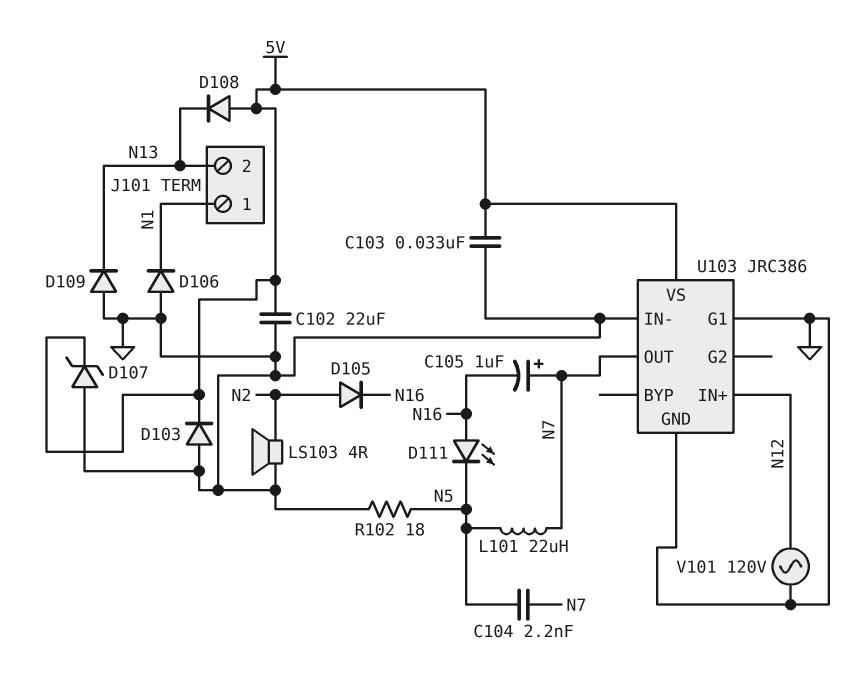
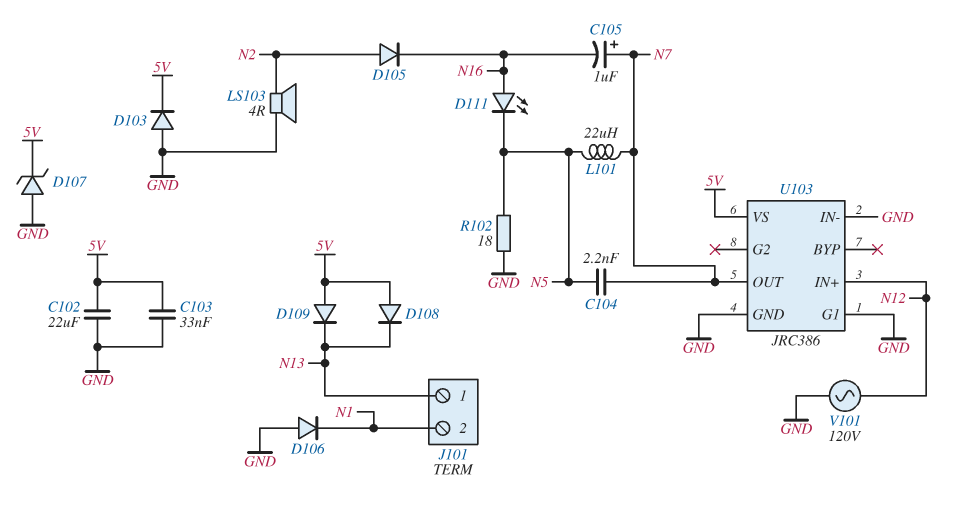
D109: diode (A GND, K N13) -> diode (A 5V, K N13)
J101 pin 1: N1 -> N13
J101 pin 2: N13 -> N1

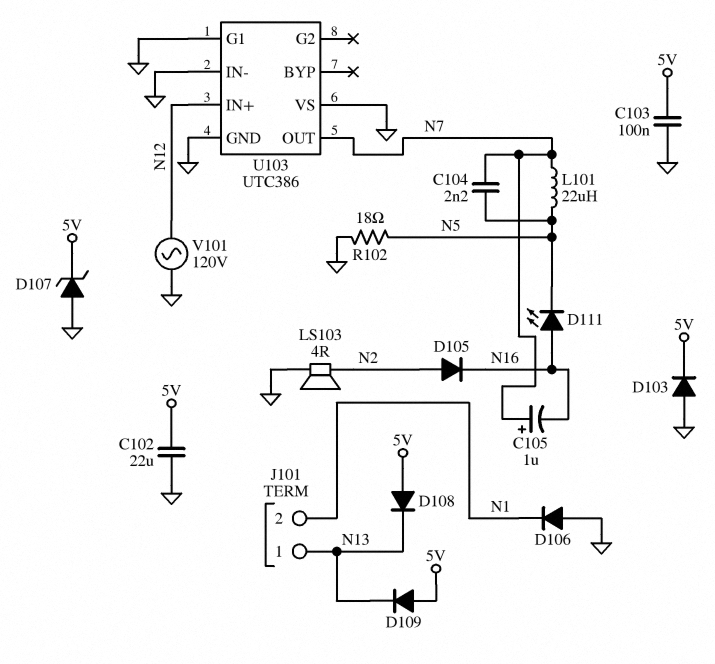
C103: 33nF (5V, GND) -> 100nF (5V, GND)
U103: JRC386 -> UTC386
U103 pin VS: 5V -> GND

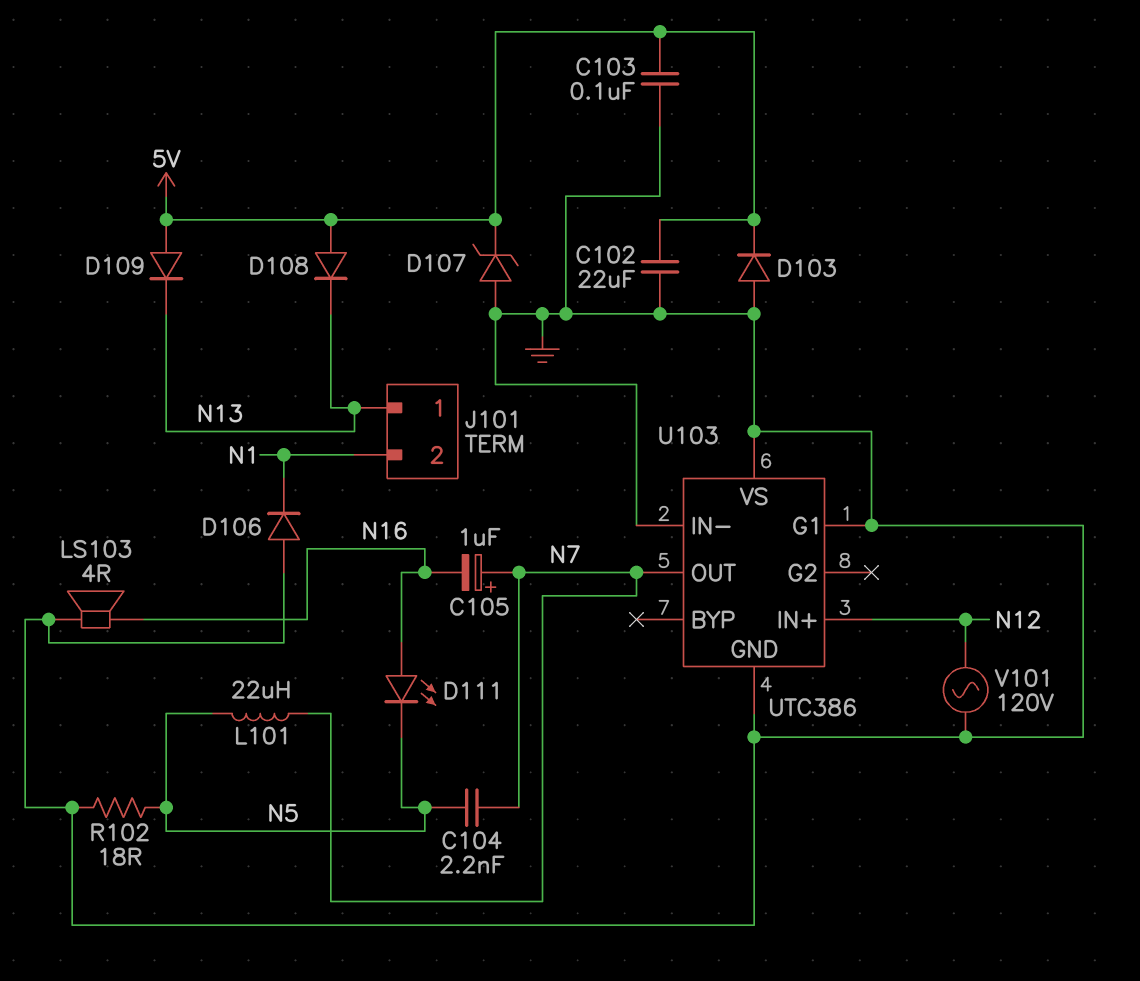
D105: diode (A N2, K N16) -> none
LS103: speaker 4R (GND, N2) -> speaker 4R (GND, N16)

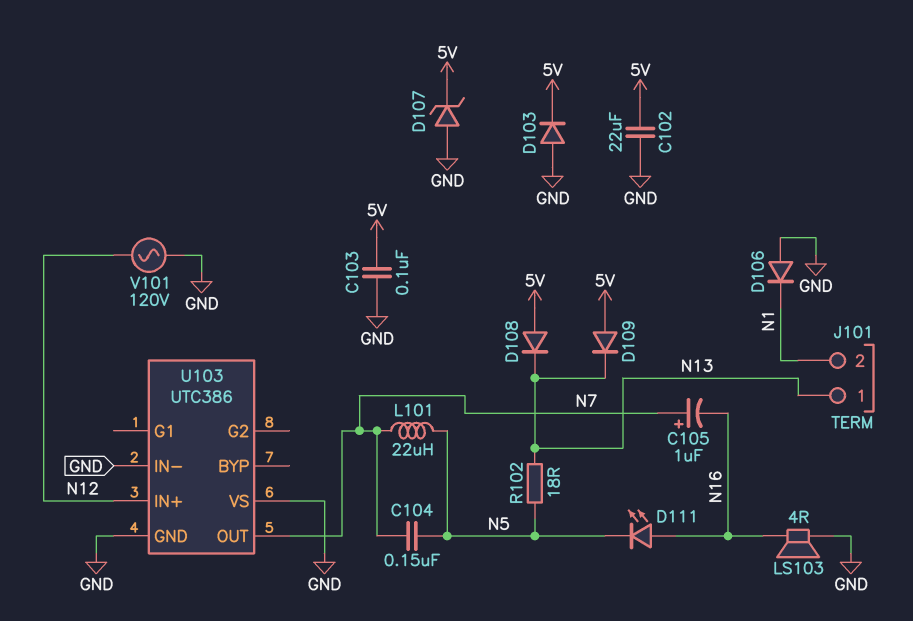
C104: 2.2nF (N5, N7) -> 150nF (N5, N7)
R102: 18 (GND, N5) -> 18 (N5, N13)
U103 pin G1: GND -> none

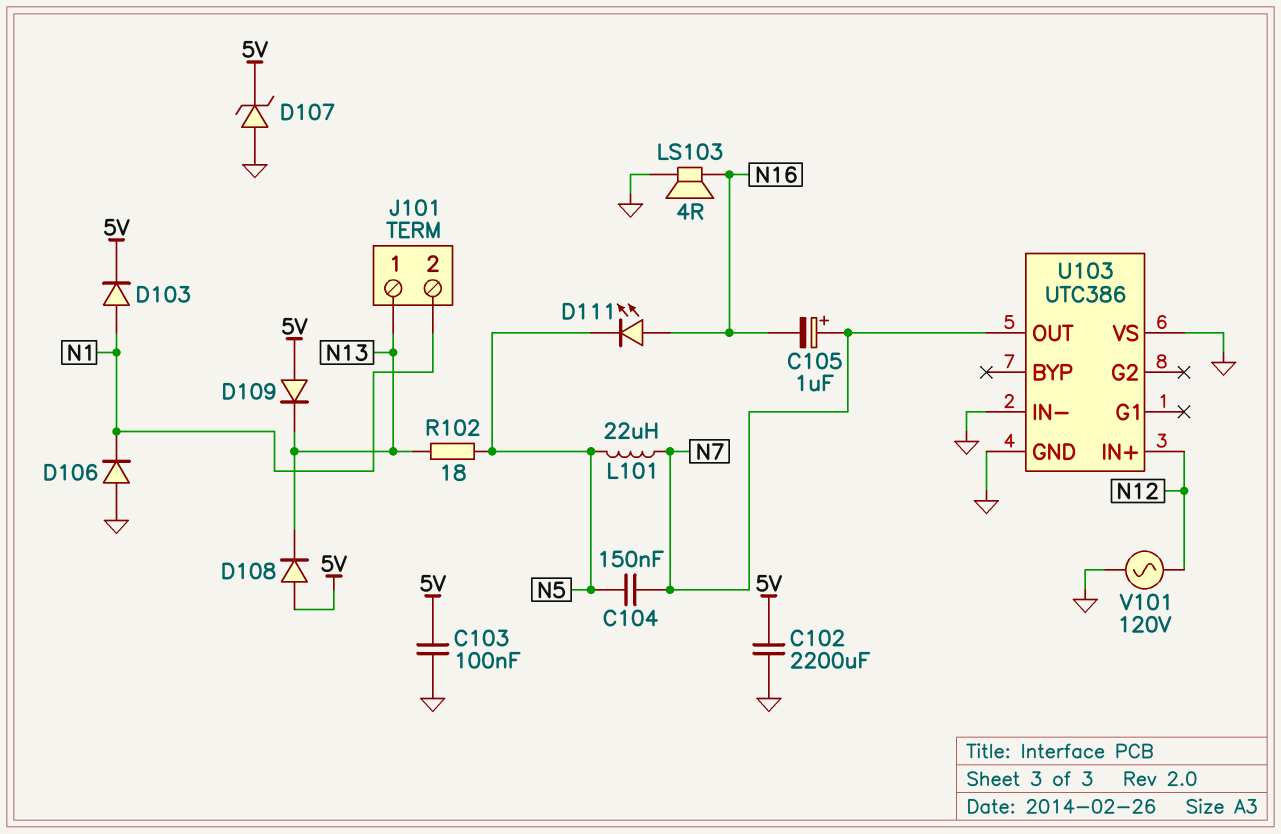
C102: 22uF (5V, GND) -> 2200uF (5V, GND)
D103: diode (A GND, K 5V) -> diode (A N1, K 5V)

